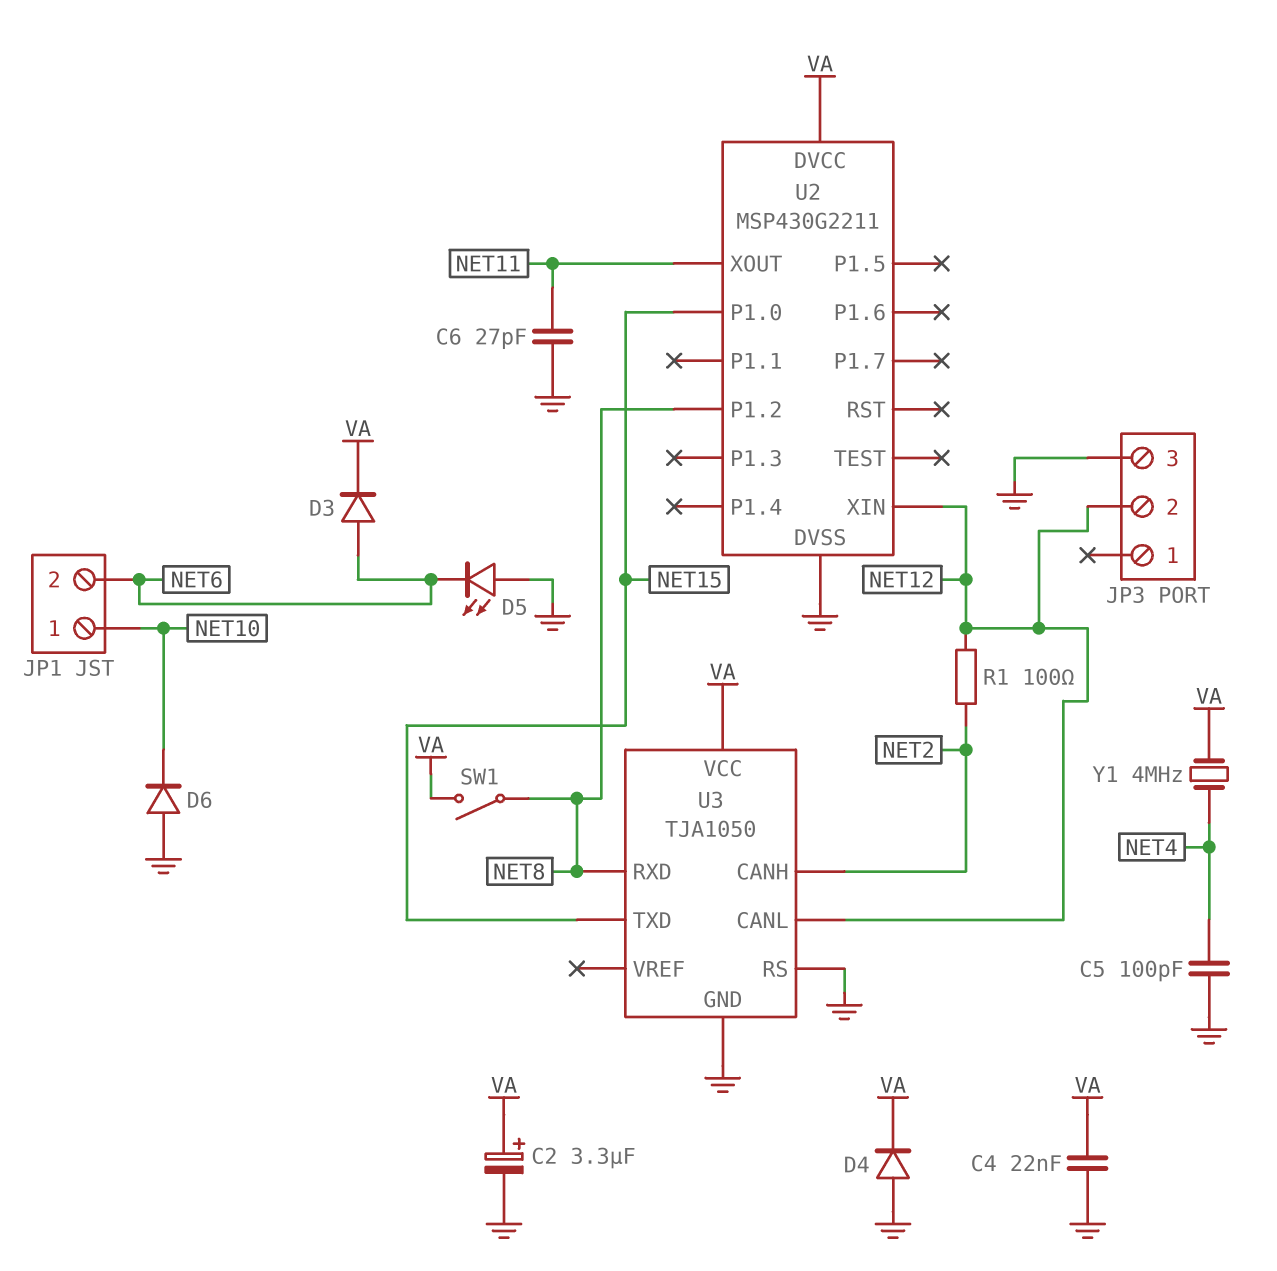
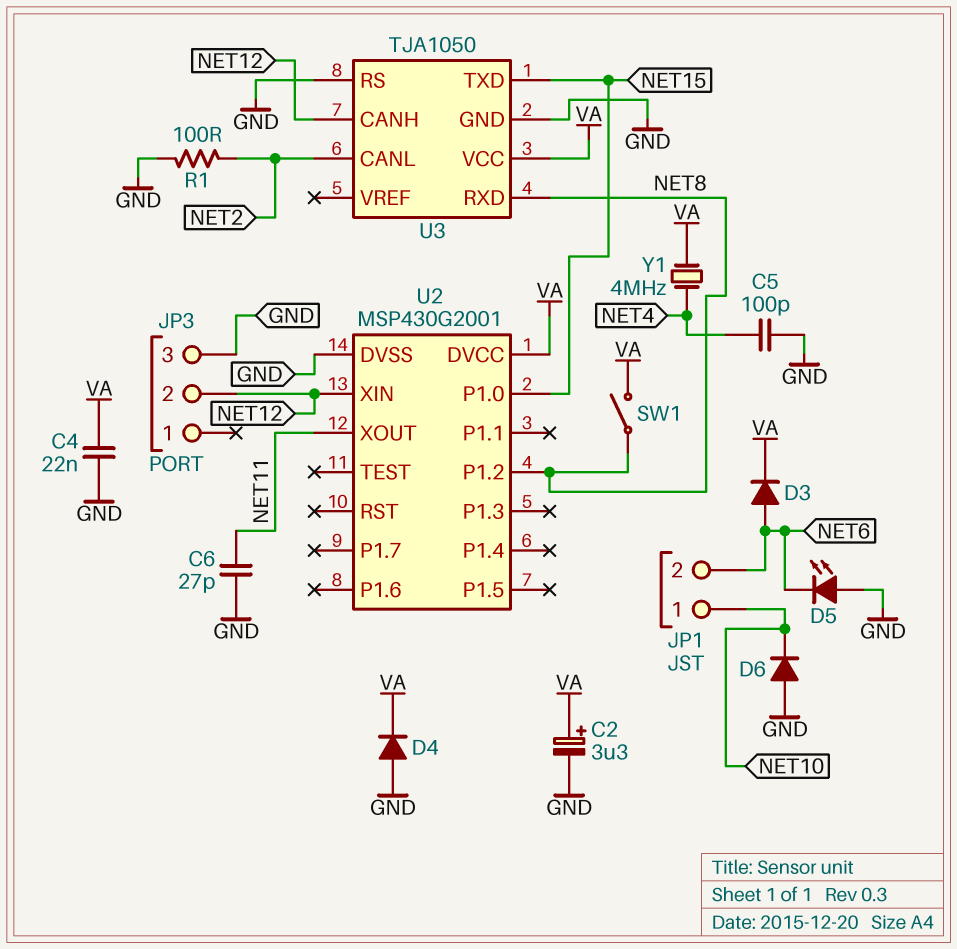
R1: 100 (NET2, NET12) -> 100 (GND, NET2)
U2: MSP430G2211 -> MSP430G2001
U3 pin CANH: NET2 -> NET12
U3 pin CANL: NET12 -> NET2

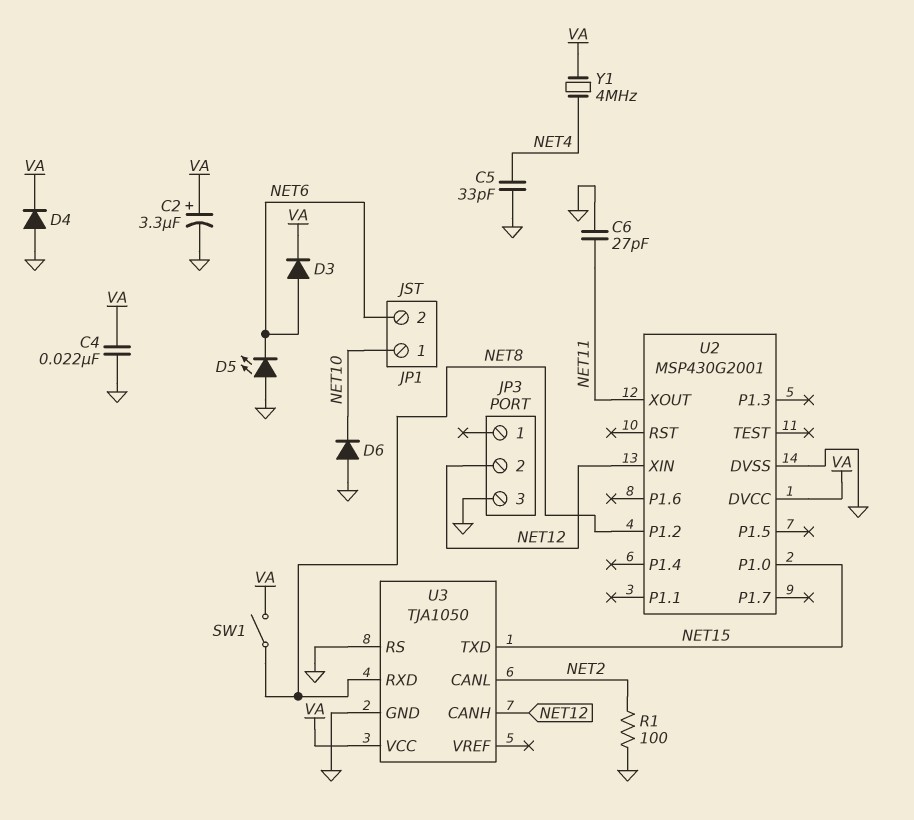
C5: 100pF (GND, NET4) -> 33pF (GND, NET4)

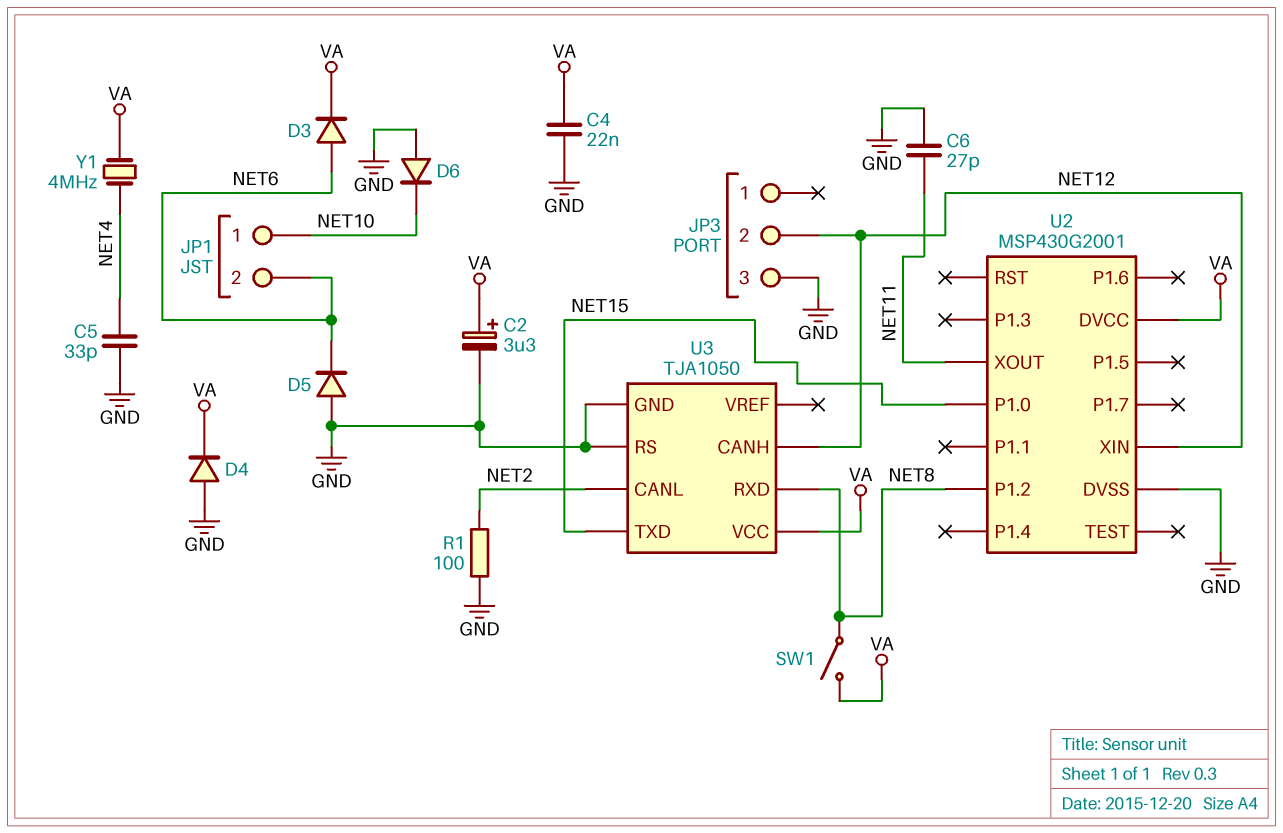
D5: LED (A GND, K NET6) -> diode (A GND, K NET6)

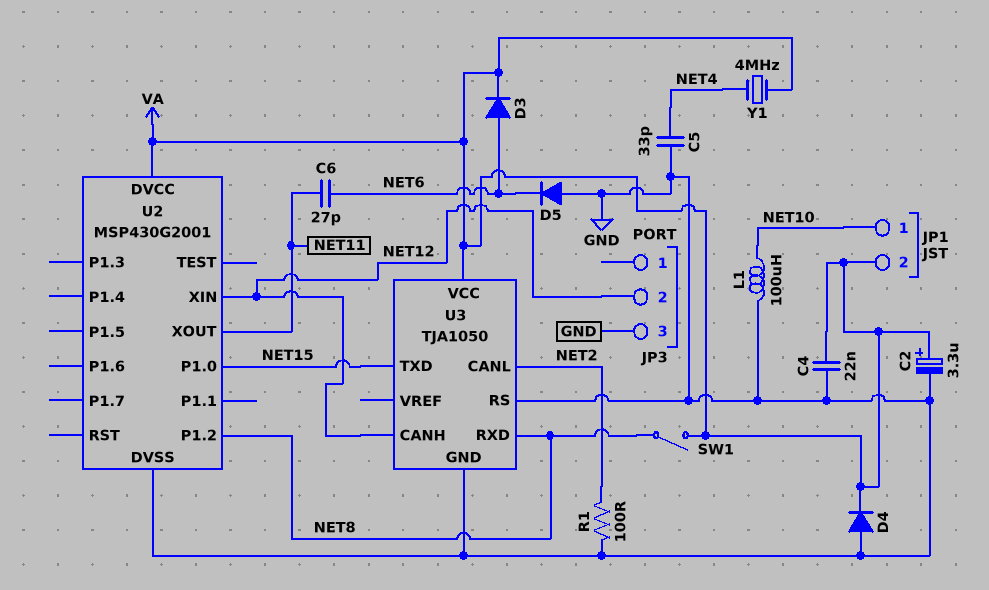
C6: 27pF (GND, NET11) -> 27pF (NET6, NET11)
D6: diode (A GND, K NET10) -> none
JP1 pin 2: NET6 -> VA
L1: none -> 100uH (GND, NET10)

